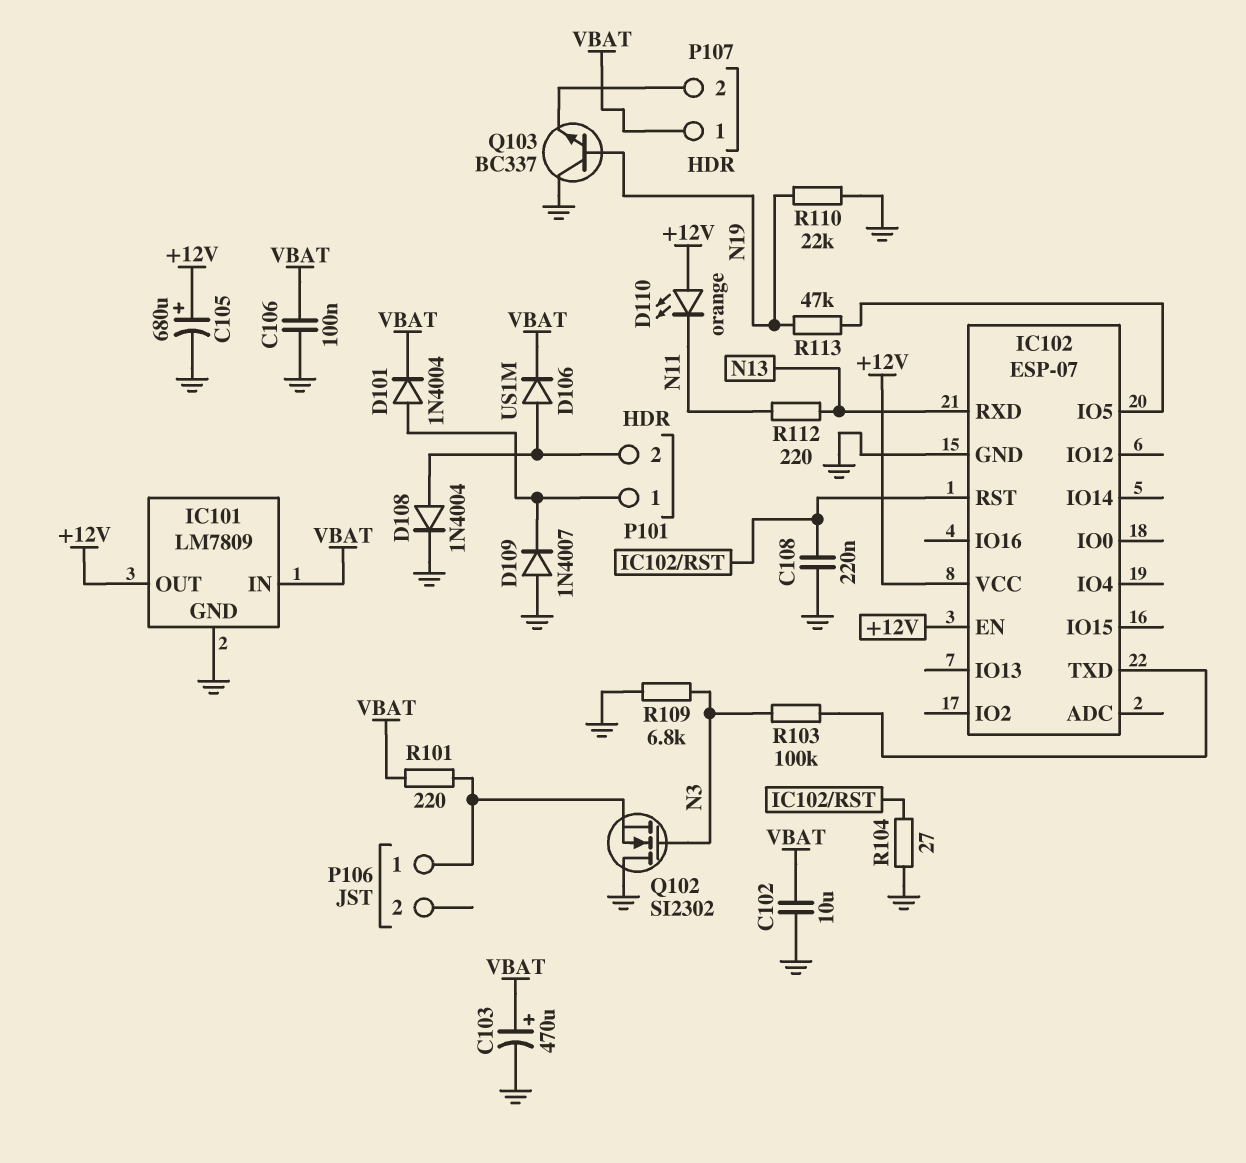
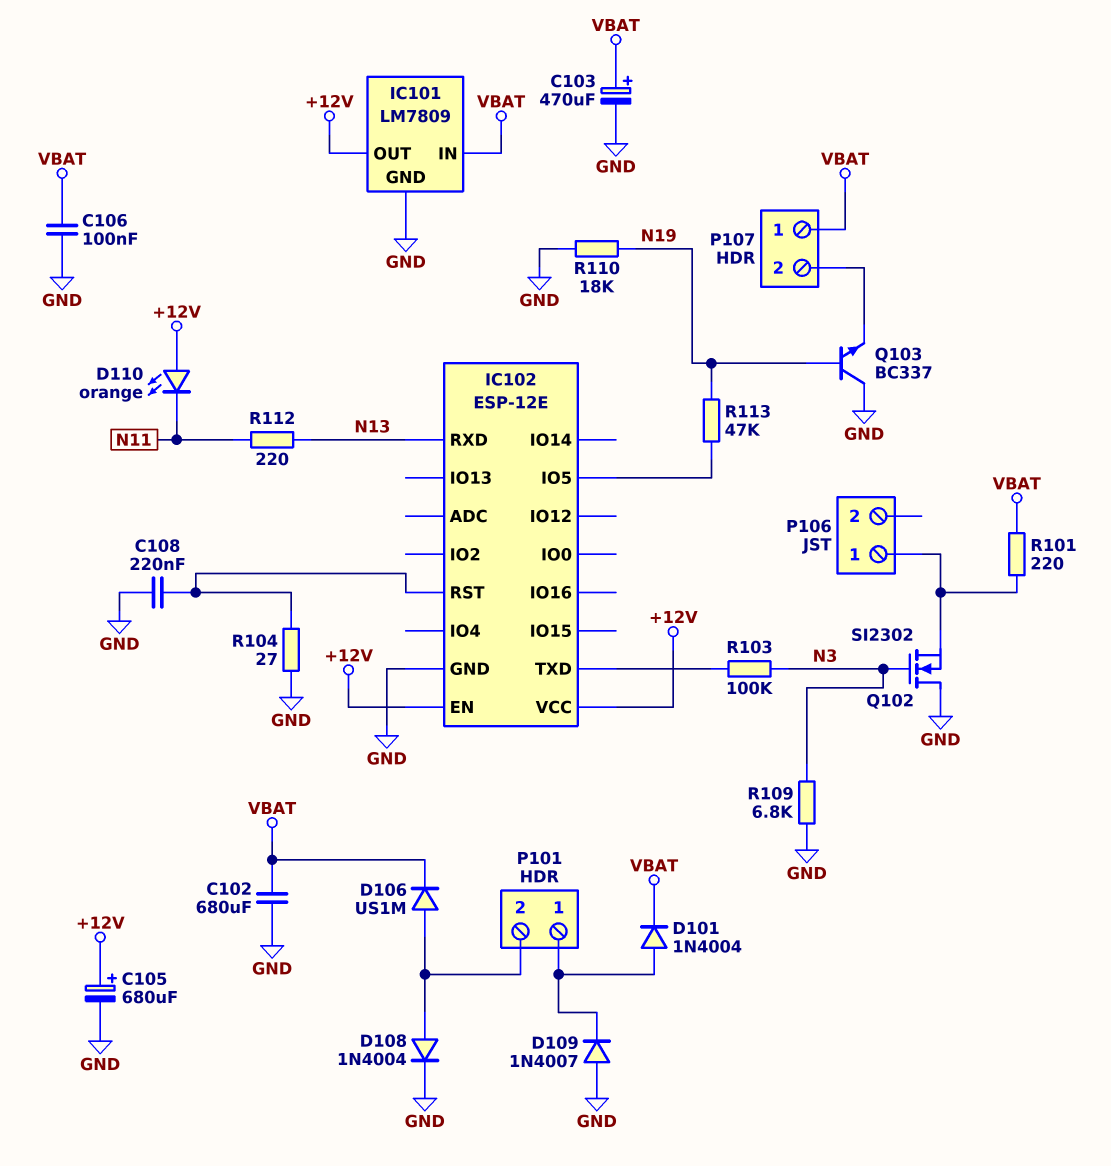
C102: 10uF (GND, VBAT) -> 680uF (GND, VBAT)
IC102: ESP-07 -> ESP-12E
R110: 22k (GND, N19) -> 18k (GND, N19)

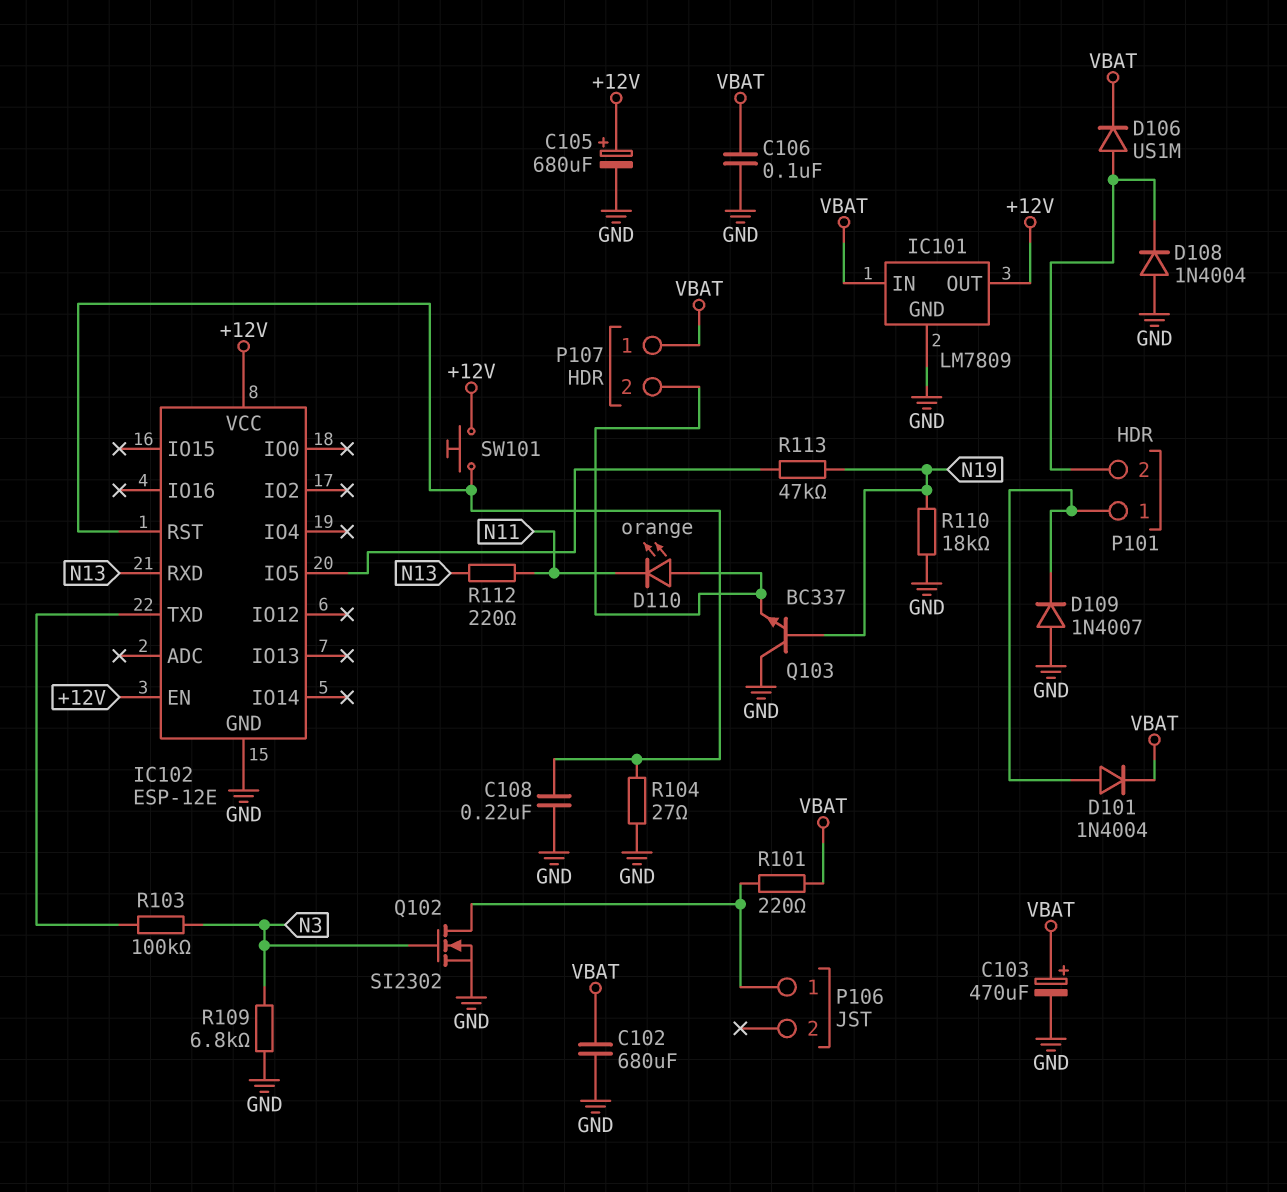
D108: diode 1N4004 (A P101/2, K GND) -> diode 1N4004 (A GND, K P101/2)
D110: LED orange (A +12V, K N11) -> LED orange (A P107/2, K N11)
Q102: NMOS SI2302 (G N3, D GND, S P106/1) -> NMOS SI2302 (G N3, D P106/1, S GND)
SW101: none -> button (+12V, IC102/RST)

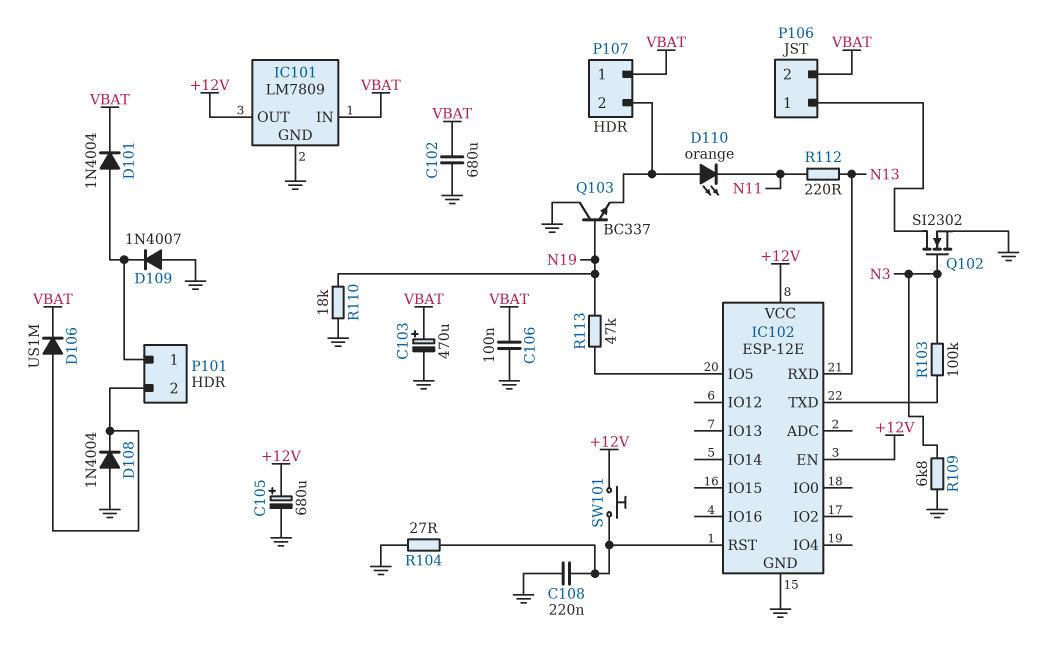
P106 pin 2: none -> VBAT
R101: 220 (P106/1, VBAT) -> none

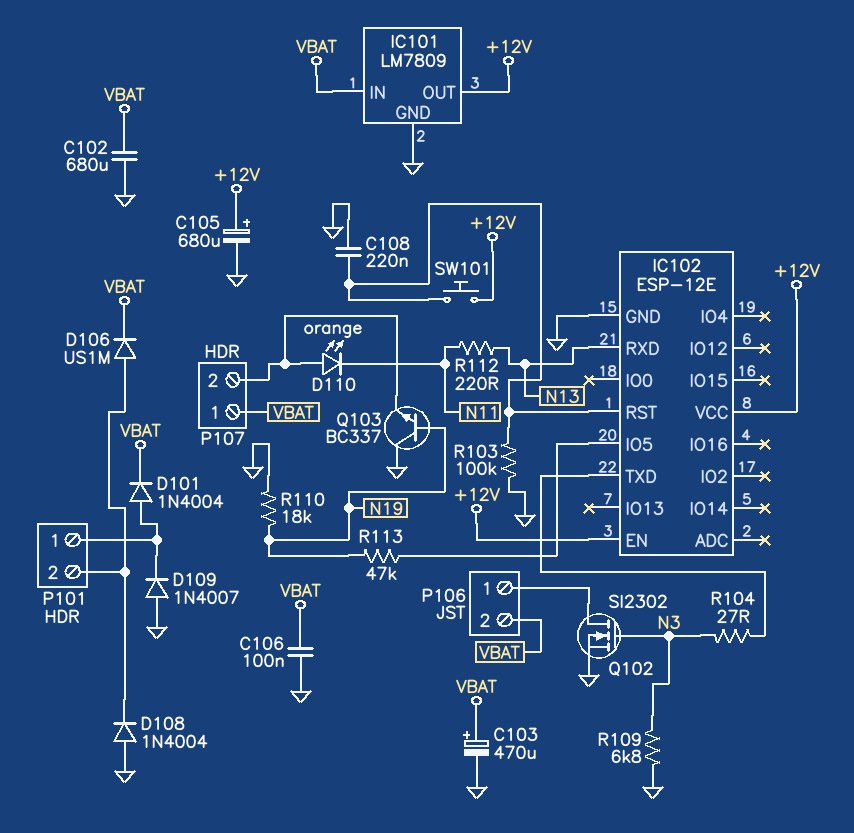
R103: 100k (IC102/TXD, N3) -> 100k (GND, IC102/RST)
R104: 27 (GND, IC102/RST) -> 27 (IC102/TXD, N3)

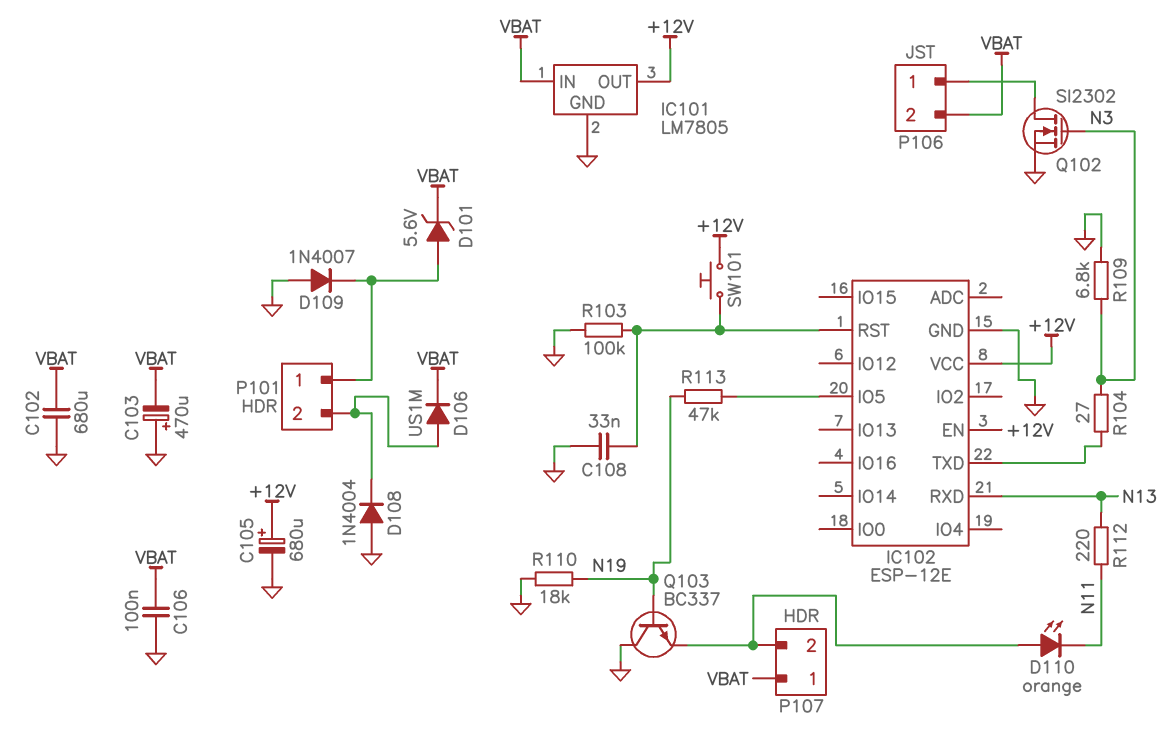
C103: 470uF (plus VBAT, minus GND) -> 470uF (plus GND, minus VBAT)
C108: 220nF (GND, IC102/RST) -> 33nF (GND, IC102/RST)
D101: diode 1N4004 (A P101/1, K VBAT) -> zener 5.6V (A P101/1, K VBAT)
IC101: LM7809 -> LM7805

